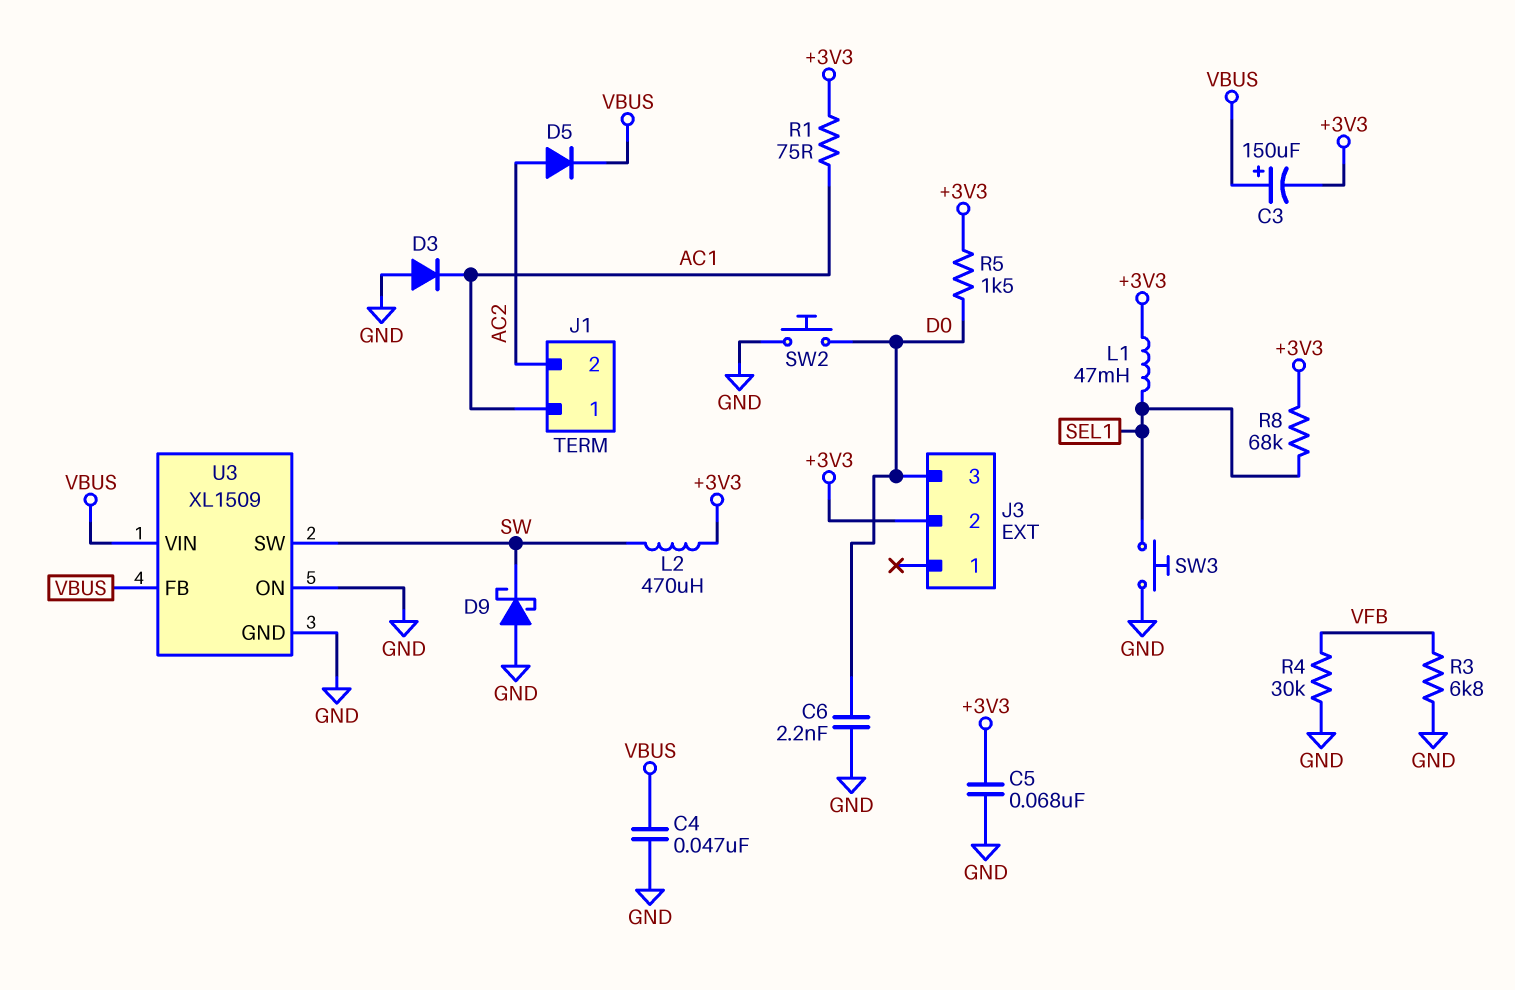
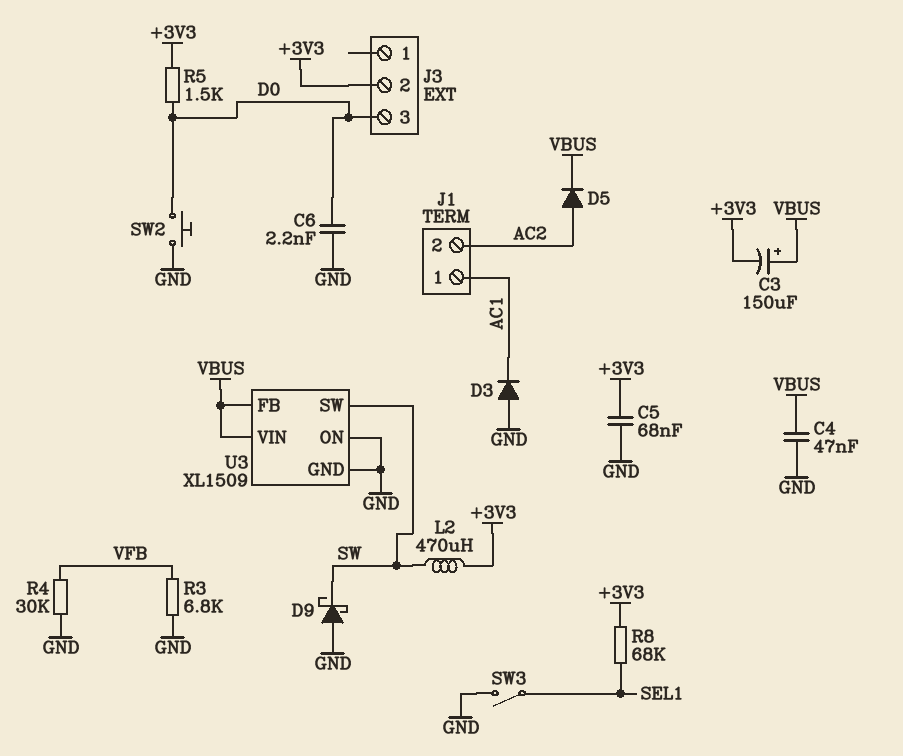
L1: 47mH (+3V3, SEL1) -> none
R1: 75 (+3V3, AC1) -> none
SW3: button (GND, SEL1) -> switch (GND, SEL1)

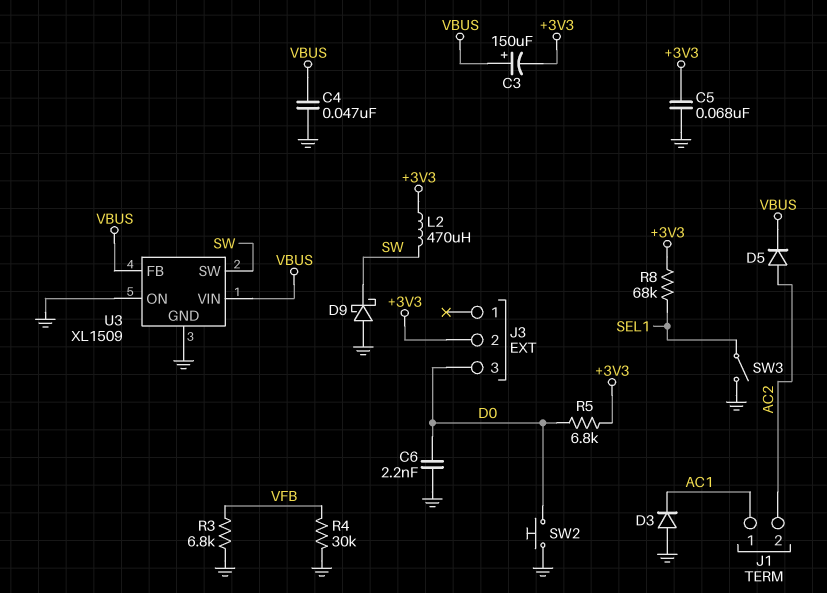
R5: 1.5k (+3V3, D0) -> 6.8k (+3V3, D0)

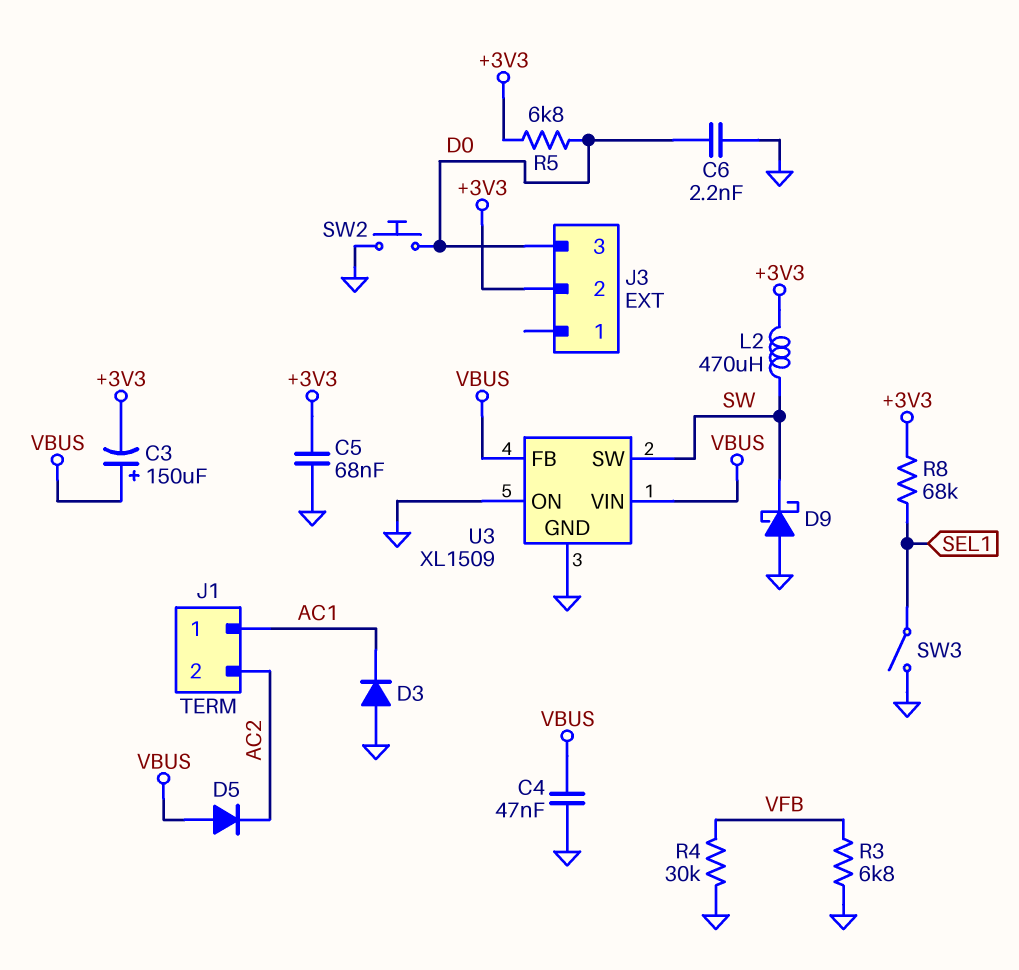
D5: diode (A AC2, K VBUS) -> diode (A VBUS, K AC2)

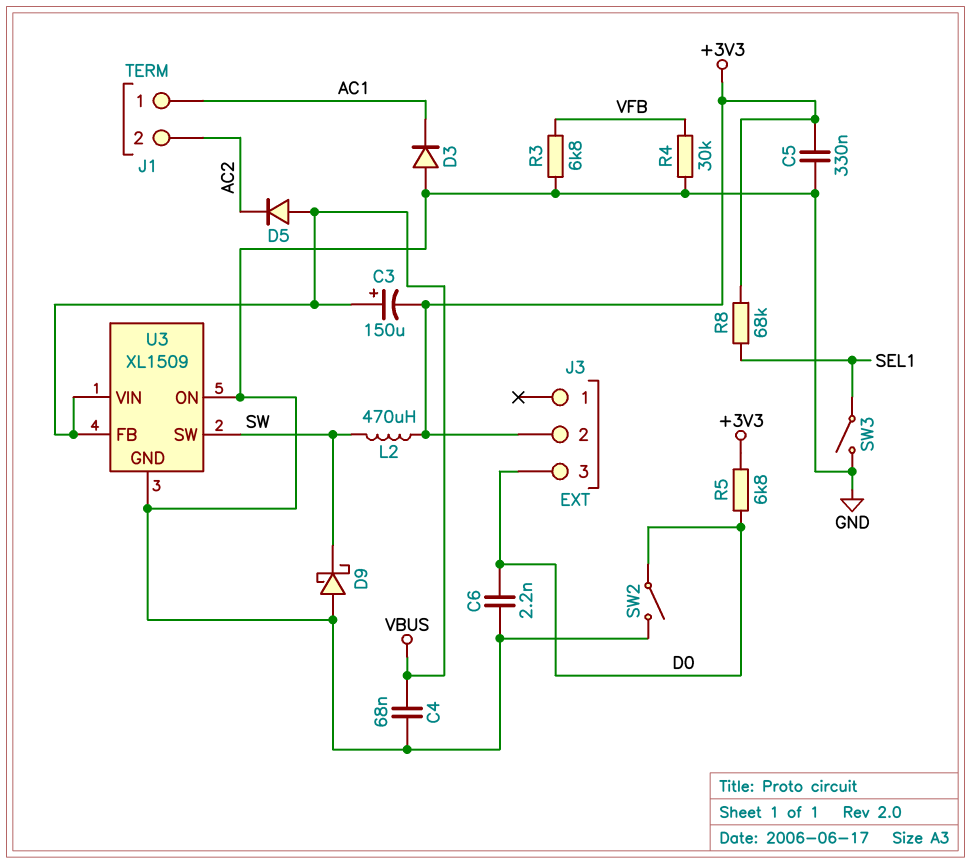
C4: 47nF (GND, VBUS) -> 68nF (GND, VBUS)
C5: 68nF (+3V3, GND) -> 330nF (+3V3, GND)
SW2: button (D0, GND) -> switch (D0, GND)

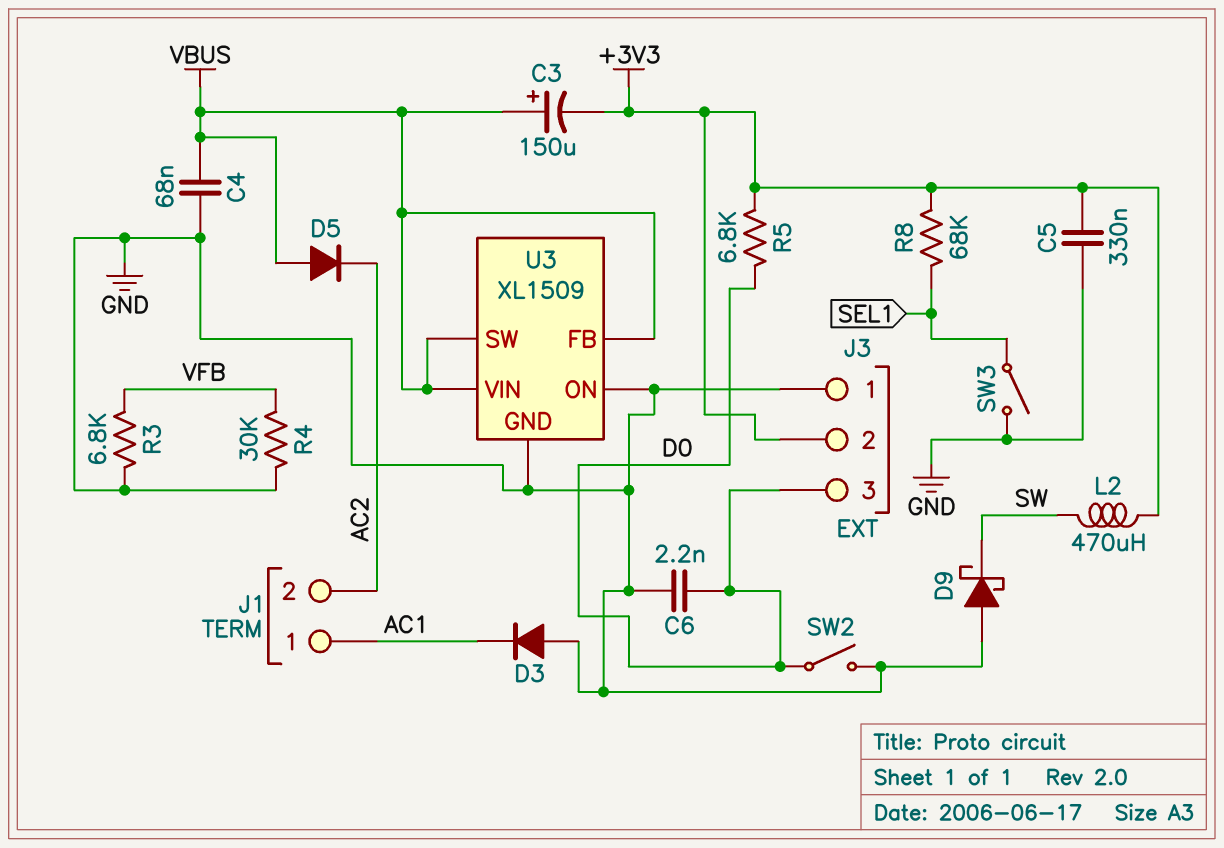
J3 pin 1: none -> GND
U3 pin SW: SW -> VBUS

